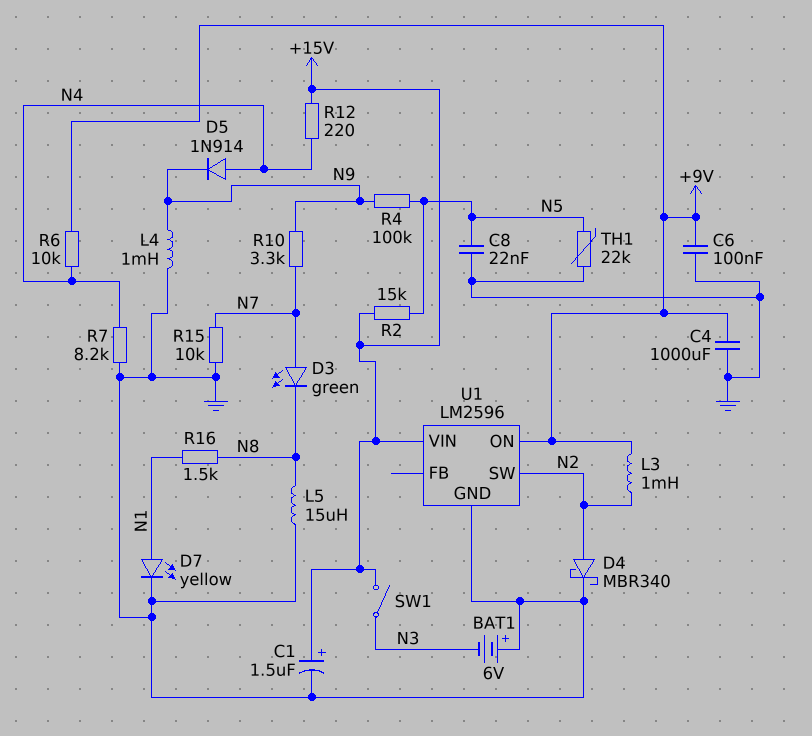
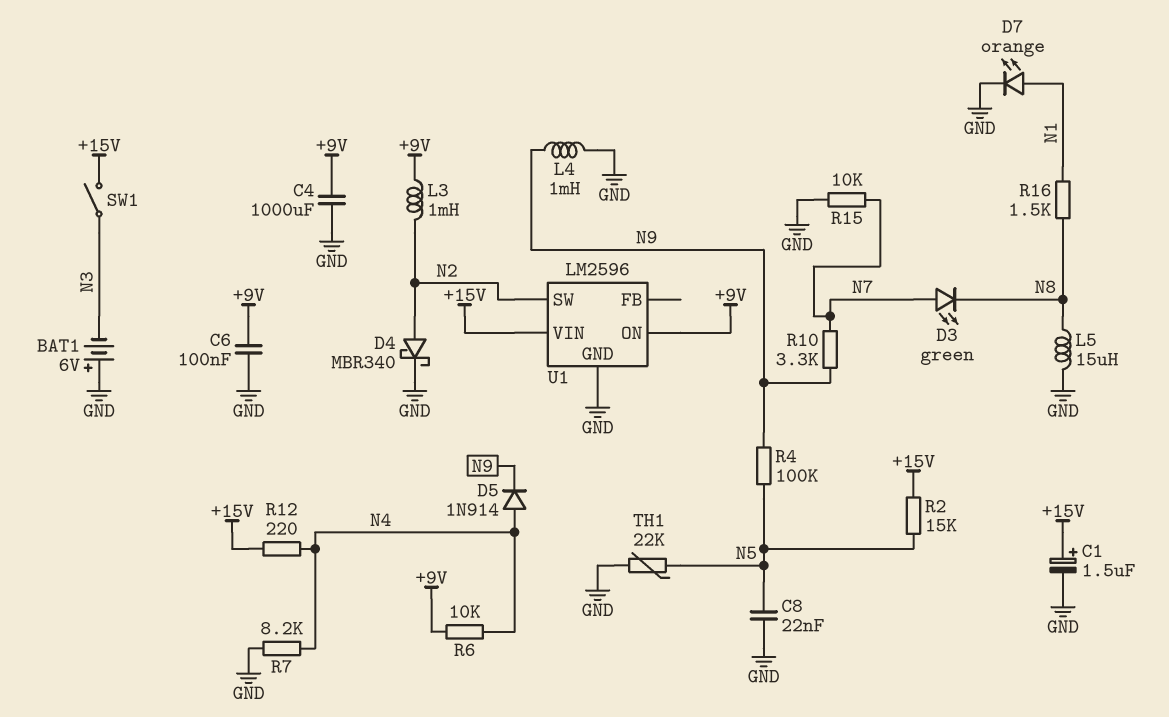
D7: LED yellow (A N1, K GND) -> LED orange (A N1, K GND)

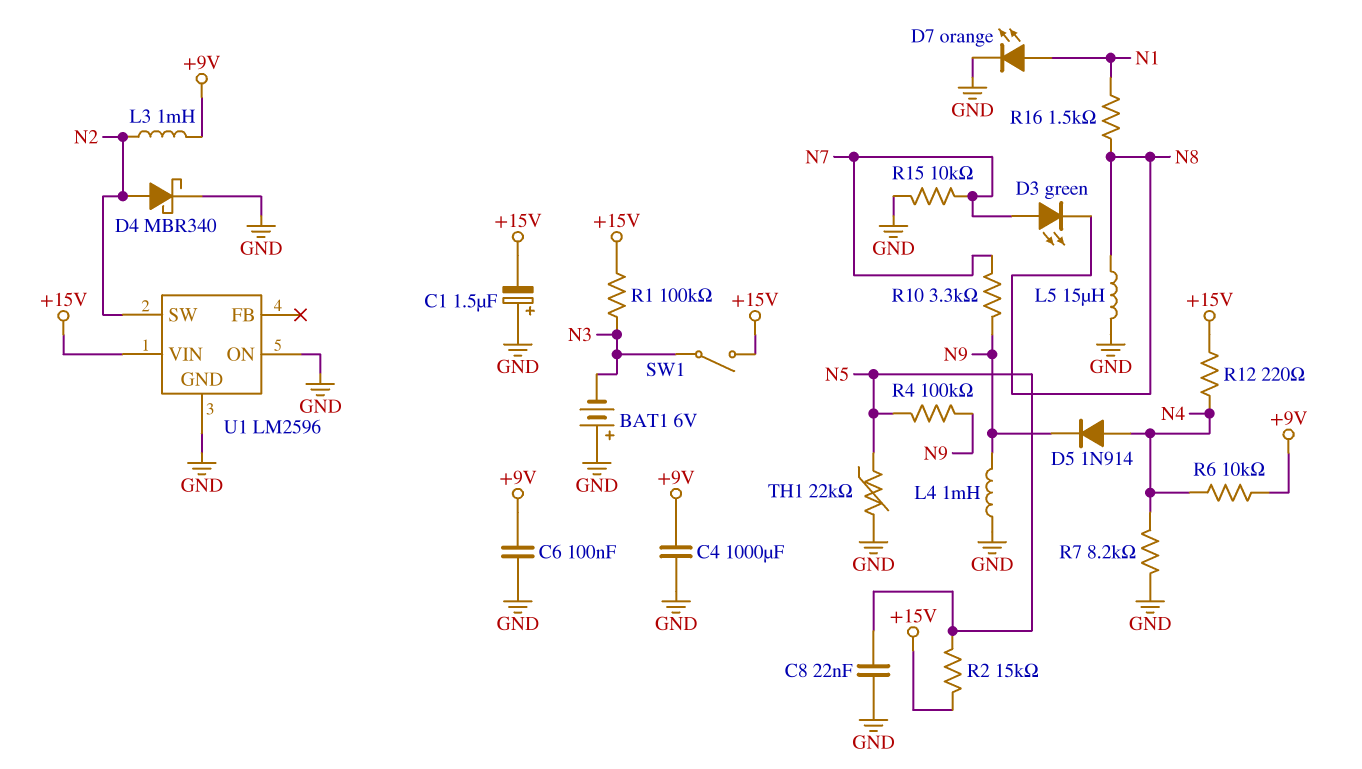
C1: 1.5uF (plus +15V, minus GND) -> 1.5uF (plus GND, minus +15V)
R1: none -> 100k (+15V, N3)
U1 pin ON: +9V -> GND

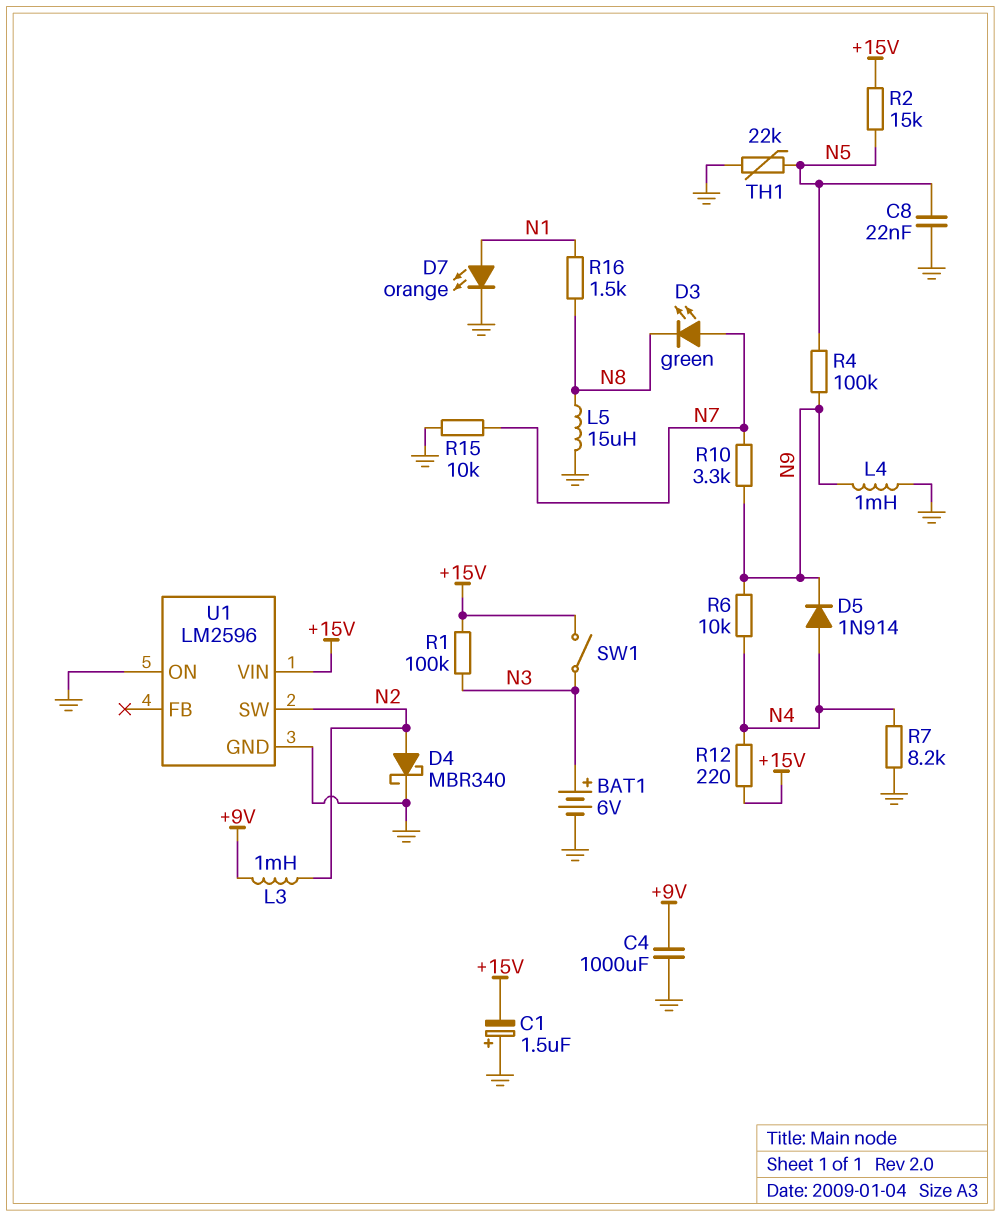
BAT1: 6V (plus GND, minus N3) -> 6V (plus N3, minus GND)
C6: 100nF (+9V, GND) -> none
R6: 10k (+9V, N4) -> 10k (N4, N9)

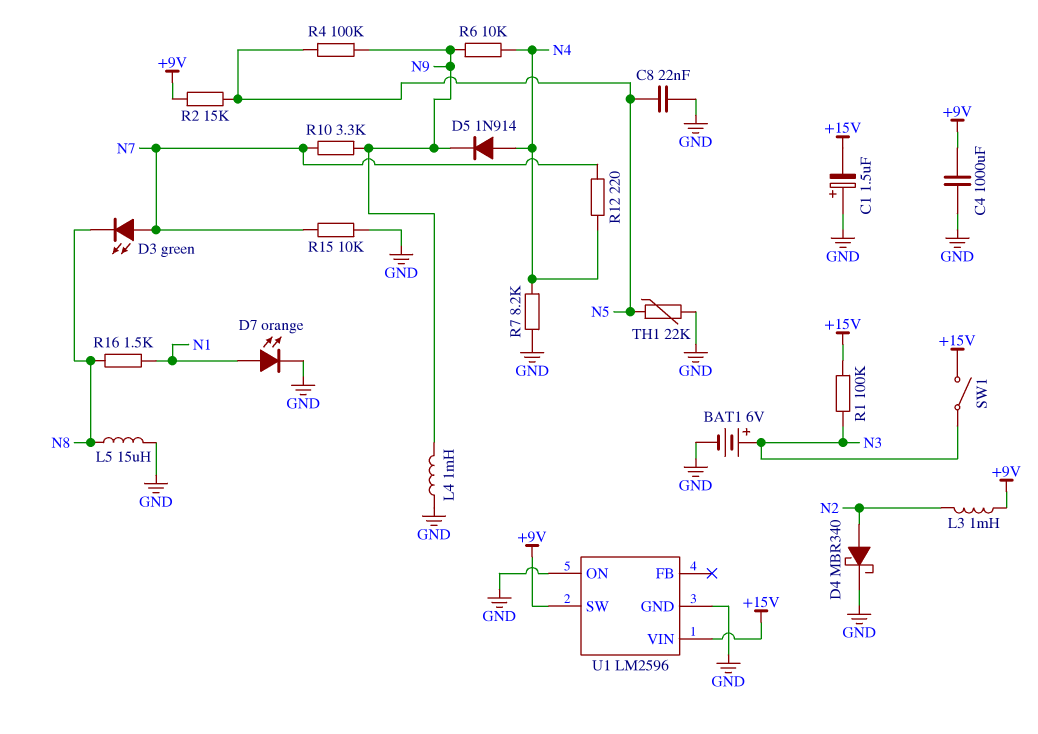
R2: 15k (+15V, N5) -> 15k (+9V, N5)
R12: 220 (+15V, N4) -> 220 (N4, N7)
U1 pin SW: N2 -> +9V

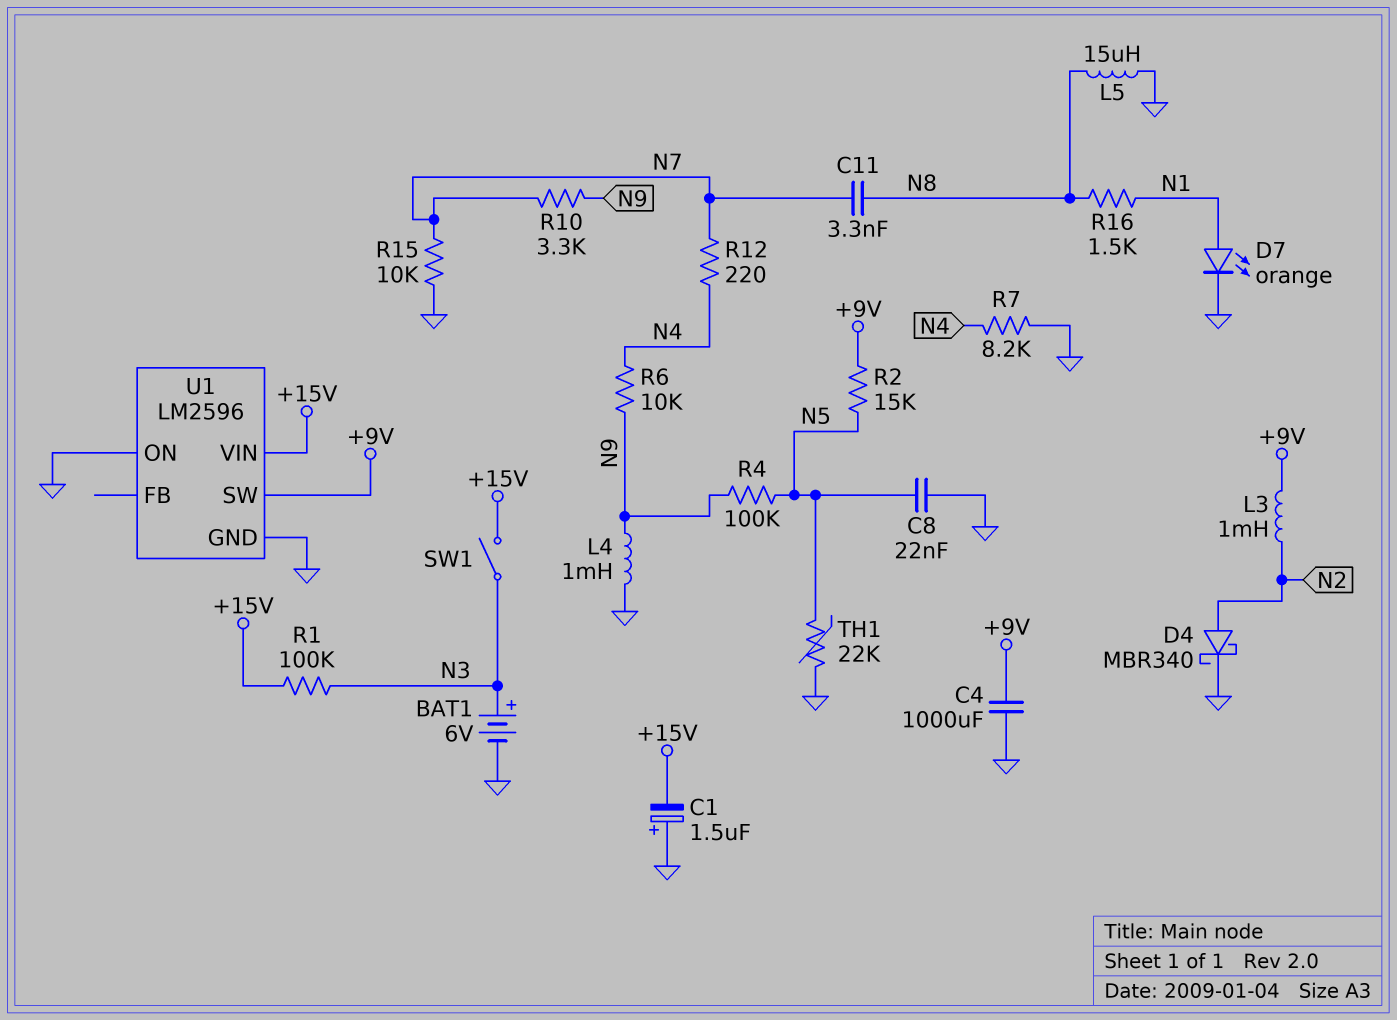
C11: none -> 3.3nF (N7, N8)
D3: LED green (A N7, K N8) -> none
D5: diode 1N914 (A N4, K N9) -> none

